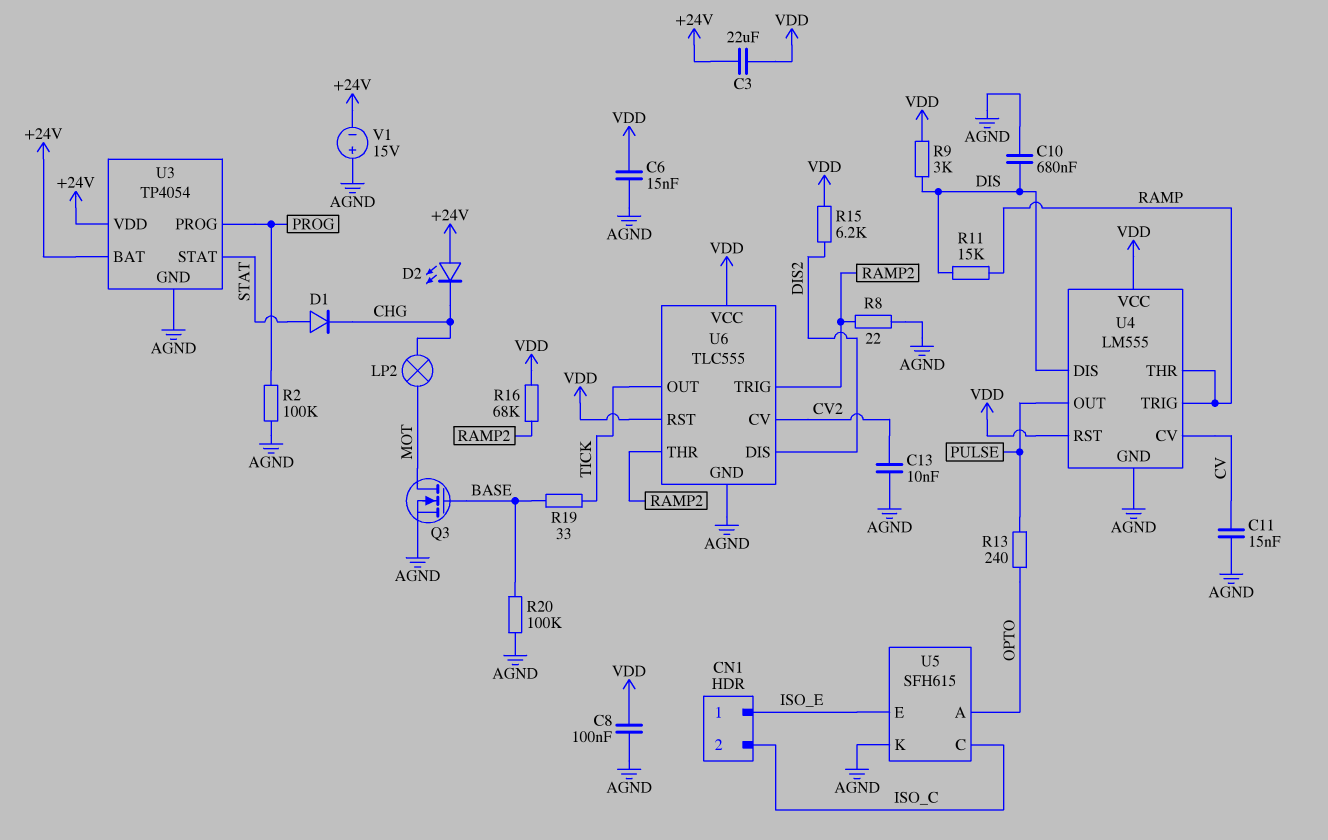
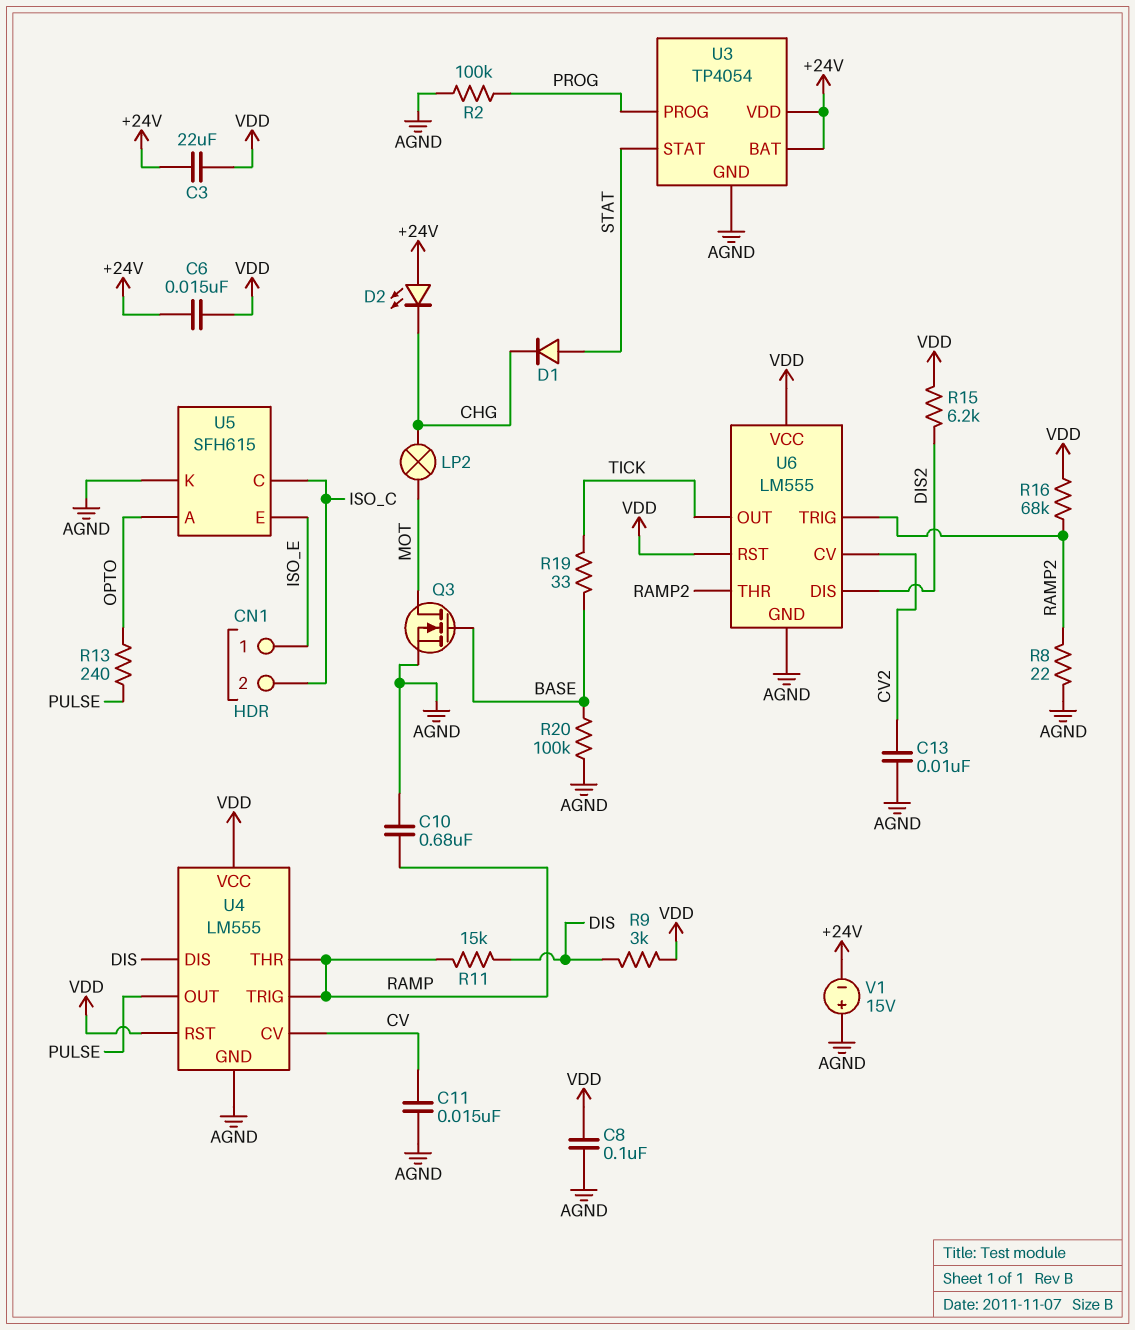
C6: 15nF (AGND, VDD) -> 15nF (+24V, VDD)
C10: 680nF (AGND, DIS) -> 680nF (AGND, RAMP)
U6: TLC555 -> LM555

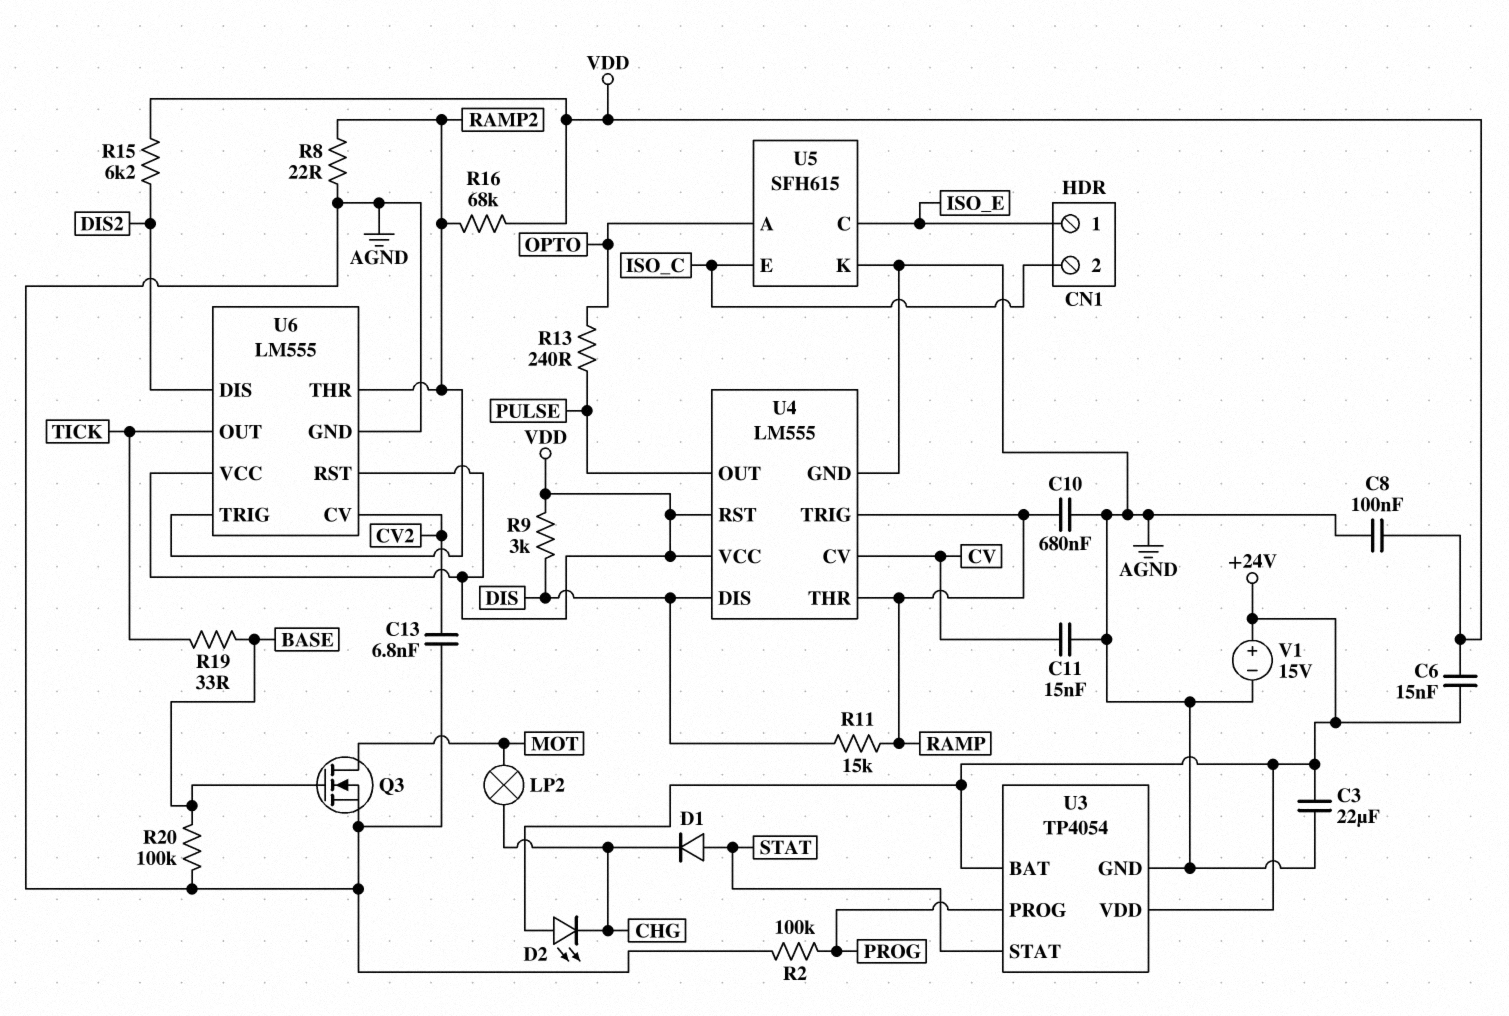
C3: 22uF (+24V, VDD) -> 22uF (+24V, AGND)
C13: 10nF (AGND, CV2) -> 6.8nF (AGND, CV2)
U5 pin C: ISO_C -> ISO_E
U5 pin E: ISO_E -> ISO_C
V1: 15V (plus AGND, minus +24V) -> 15V (plus +24V, minus AGND)

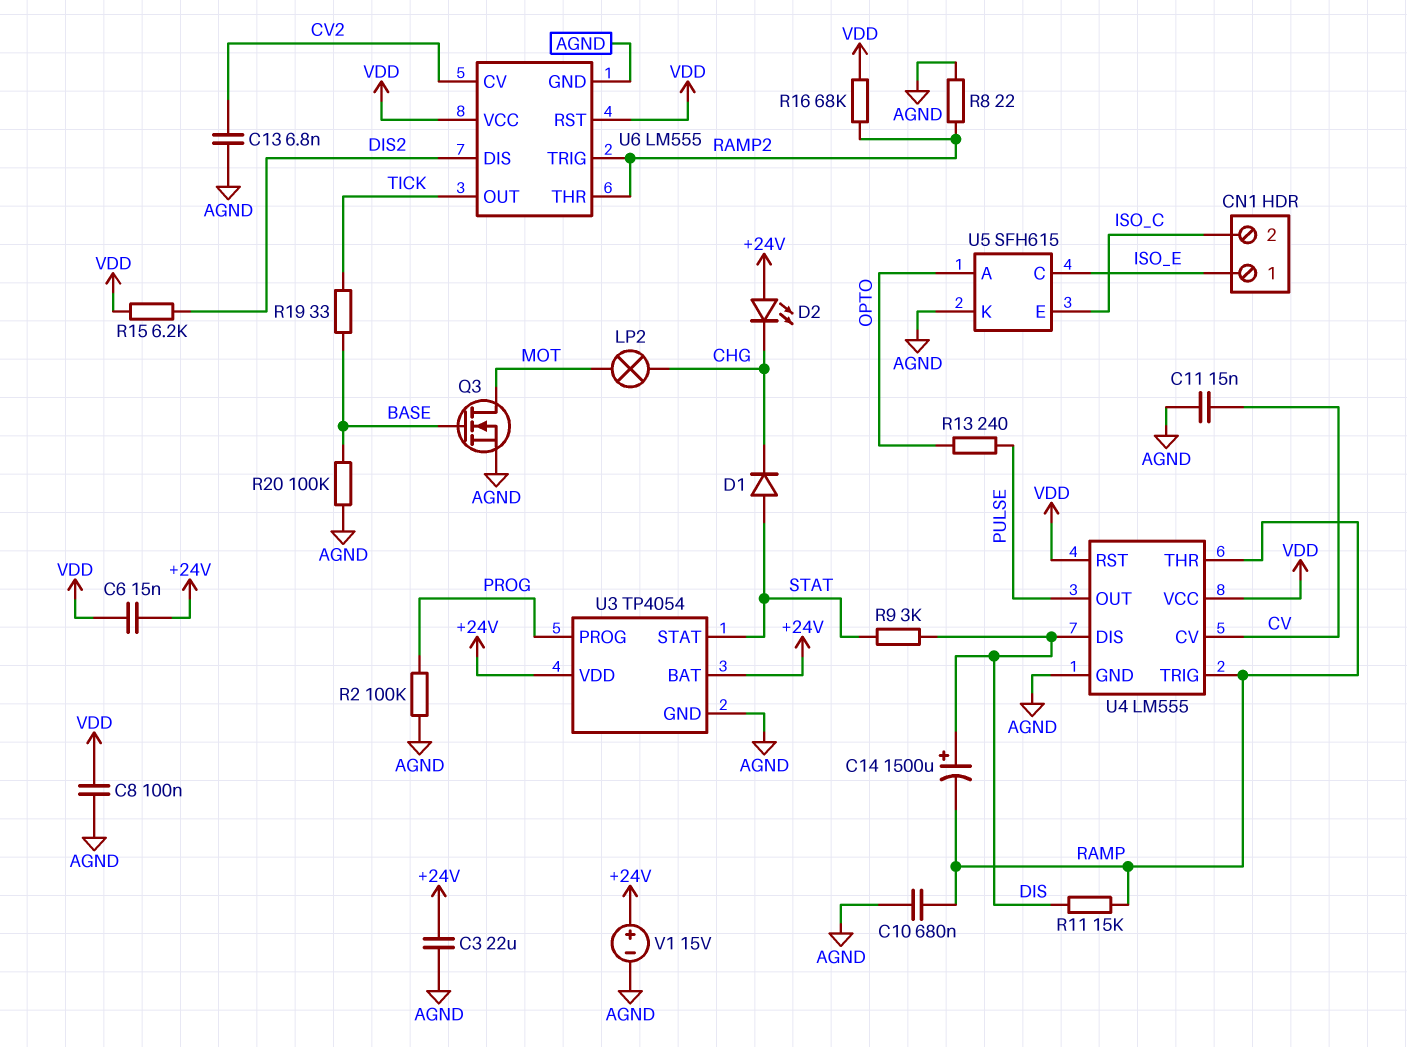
C14: none -> 1500uF (plus DIS, minus RAMP)
R9: 3k (DIS, VDD) -> 3k (DIS, STAT)

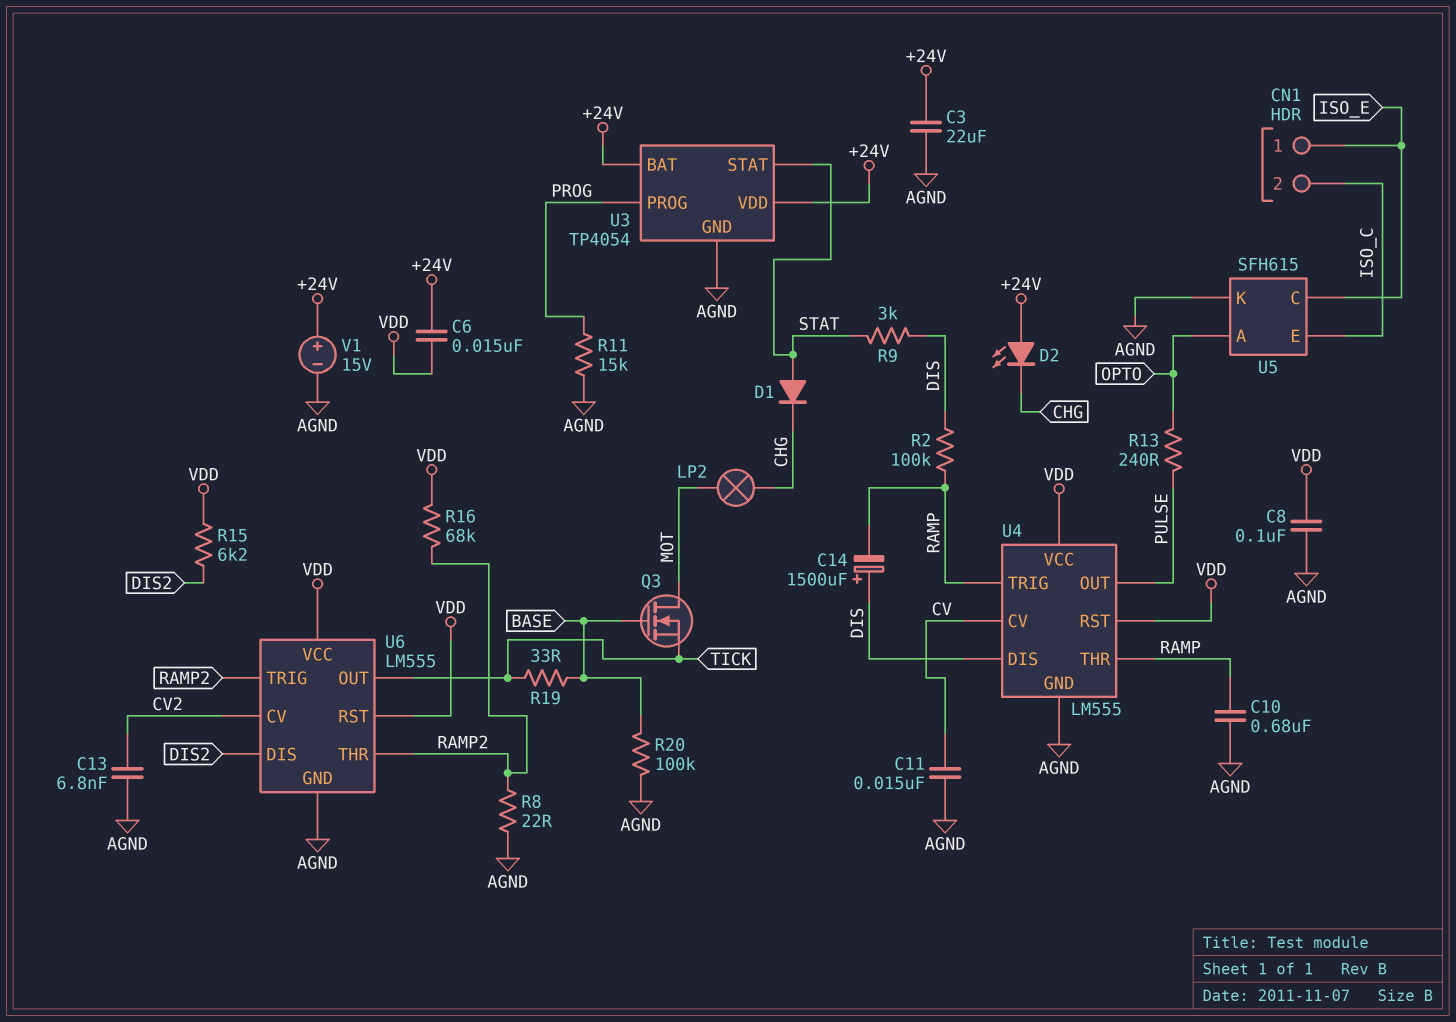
Q3: NMOS (G BASE, D MOT, S AGND) -> NMOS (G BASE, D MOT, S TICK)
R2: 100k (AGND, PROG) -> 100k (DIS, RAMP)
R11: 15k (DIS, RAMP) -> 15k (AGND, PROG)

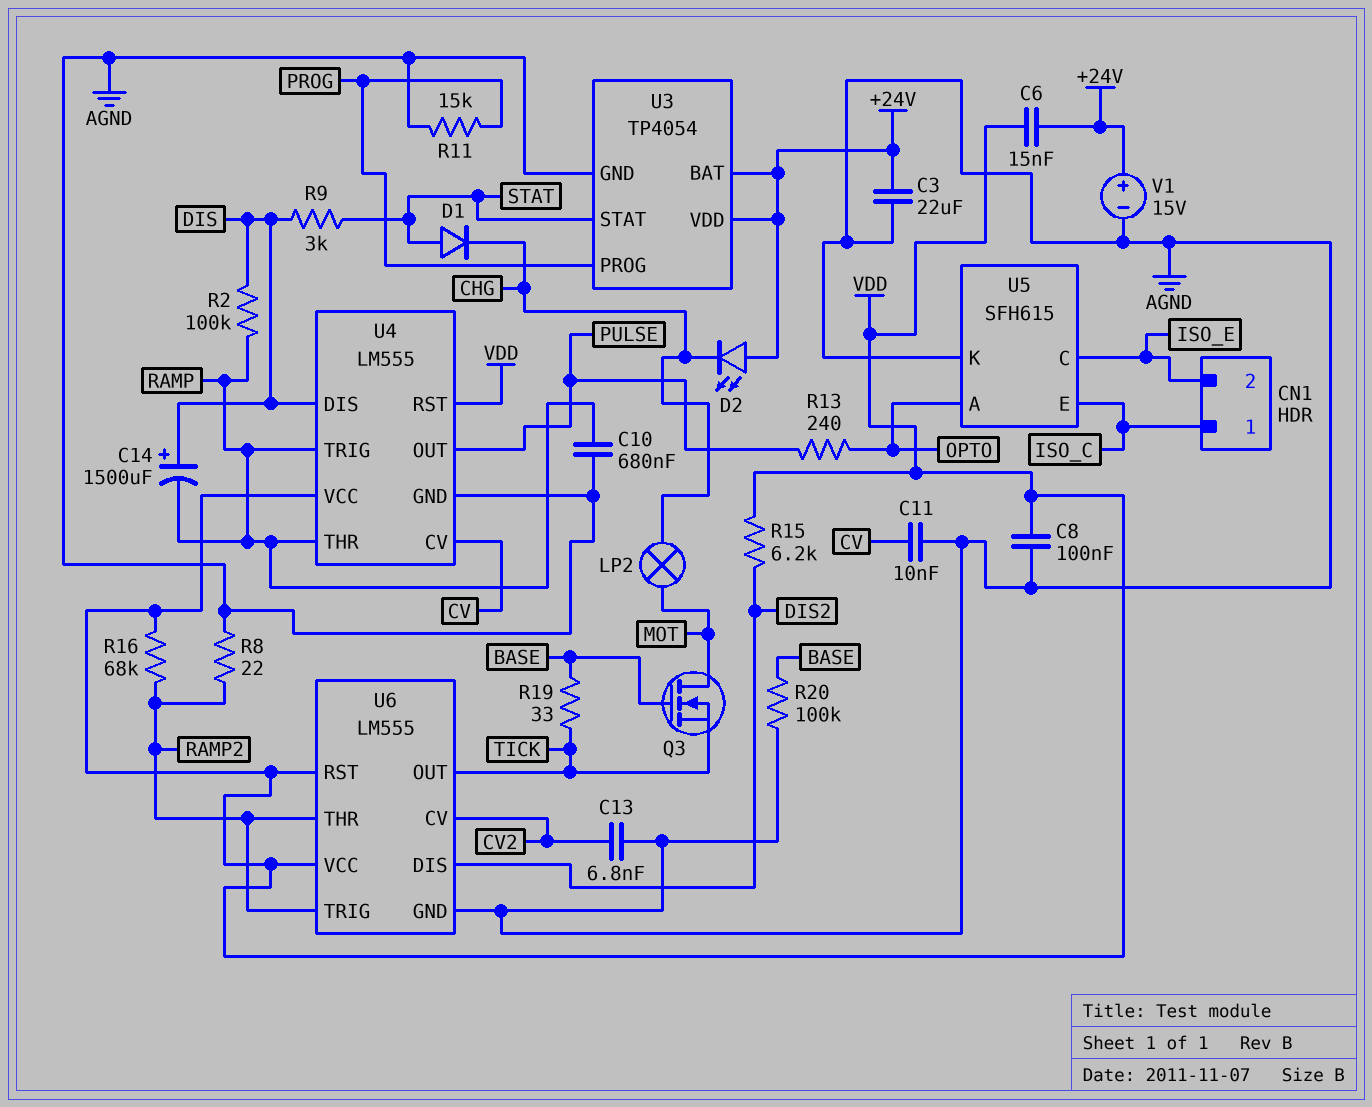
C11: 15nF (AGND, CV) -> 10nF (AGND, CV)
CN1 pin 1: ISO_E -> ISO_C
CN1 pin 2: ISO_C -> ISO_E

